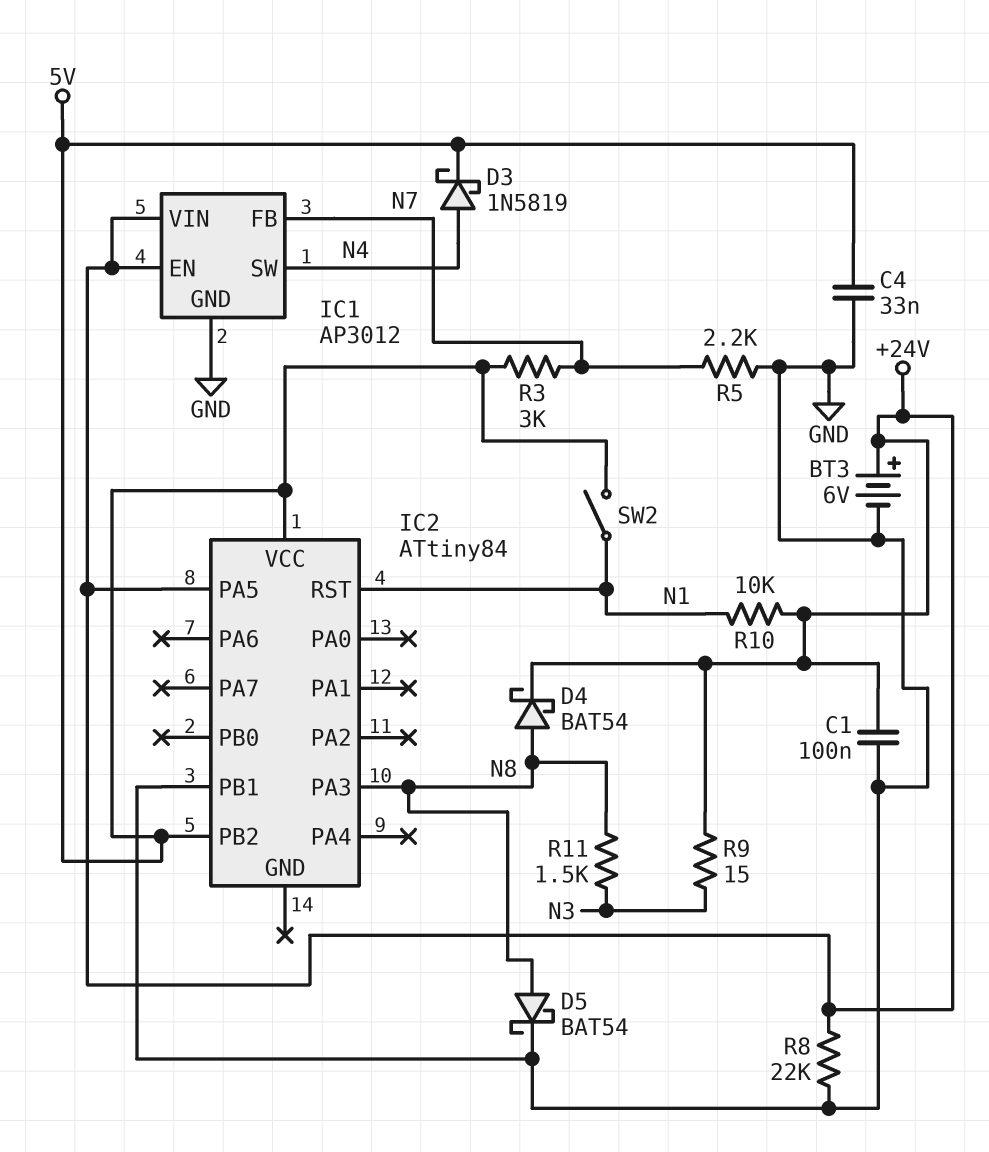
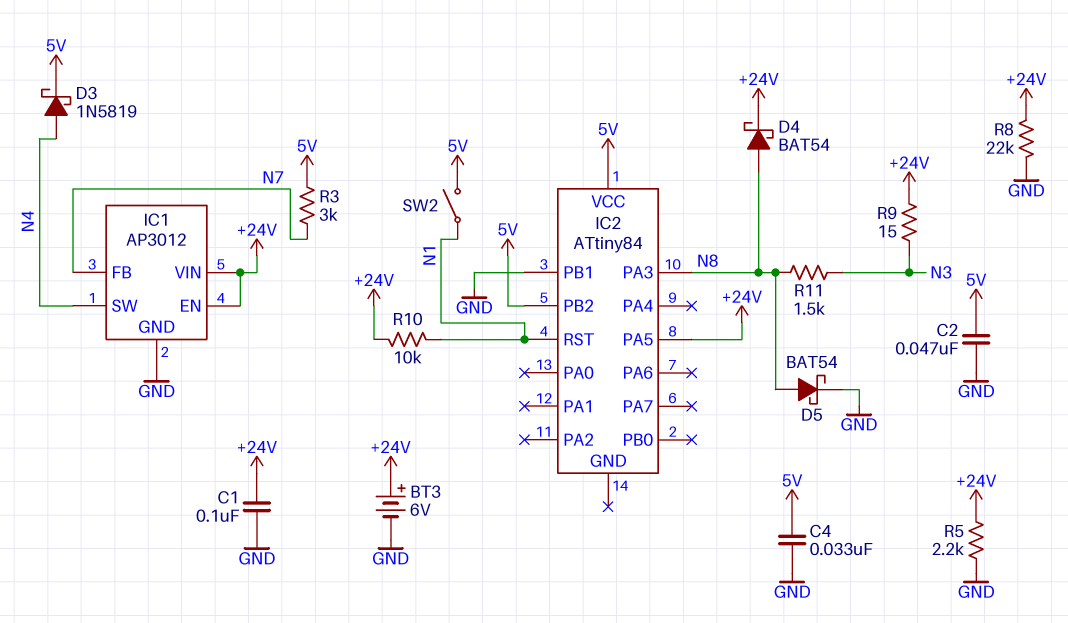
C2: none -> 47nF (5V, GND)
R5: 2.2k (GND, N7) -> 2.2k (+24V, GND)

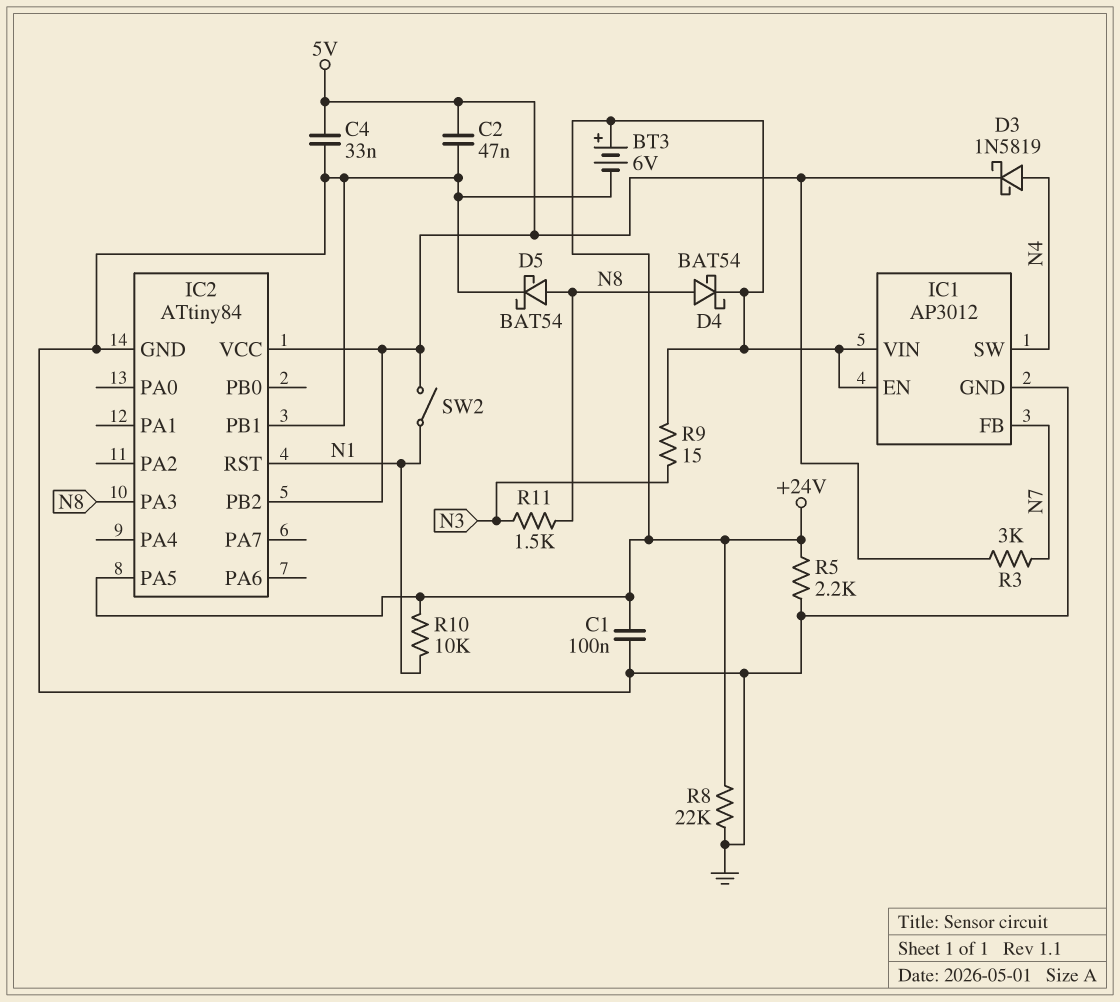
IC2 pin GND: none -> GND

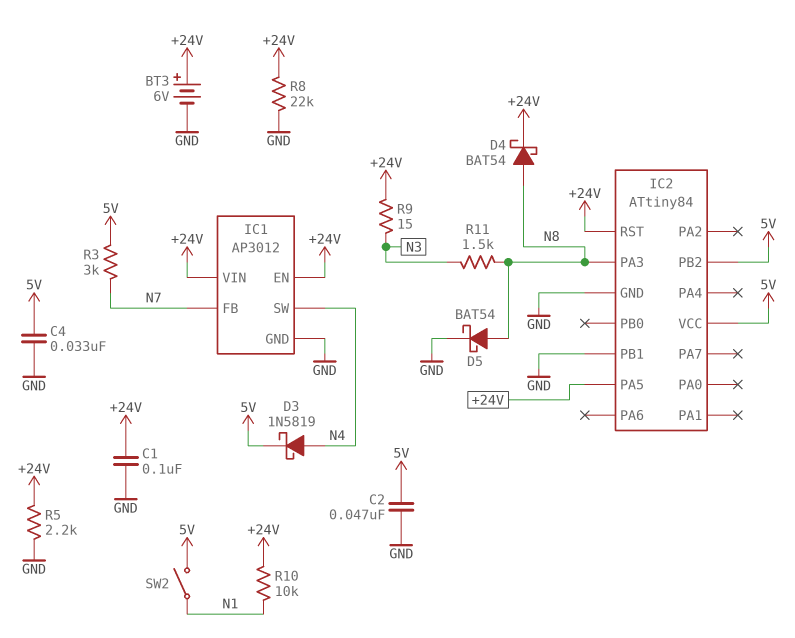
IC2 pin RST: N1 -> +24V

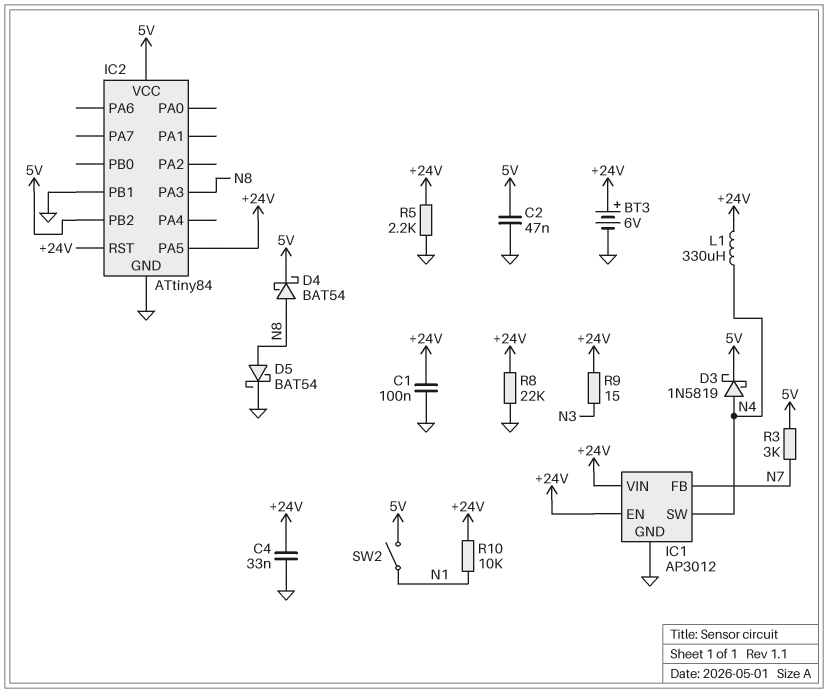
C4: 33nF (5V, GND) -> 33nF (+24V, GND)
D4: schottky BAT54 (A N8, K +24V) -> schottky BAT54 (A N8, K 5V)
L1: none -> 330uH (+24V, N4)
R11: 1.5k (N3, N8) -> none

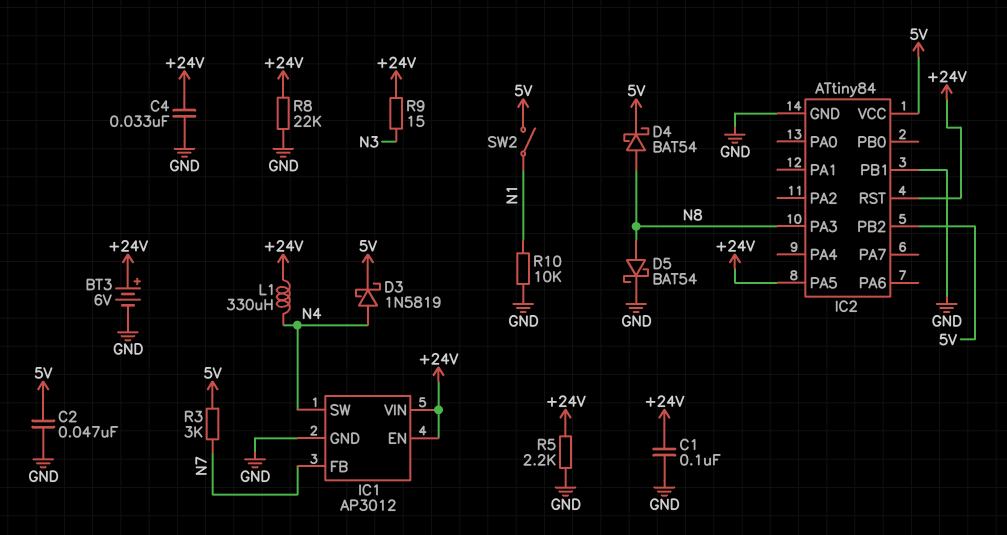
R10: 10k (+24V, N1) -> 10k (GND, N1)

